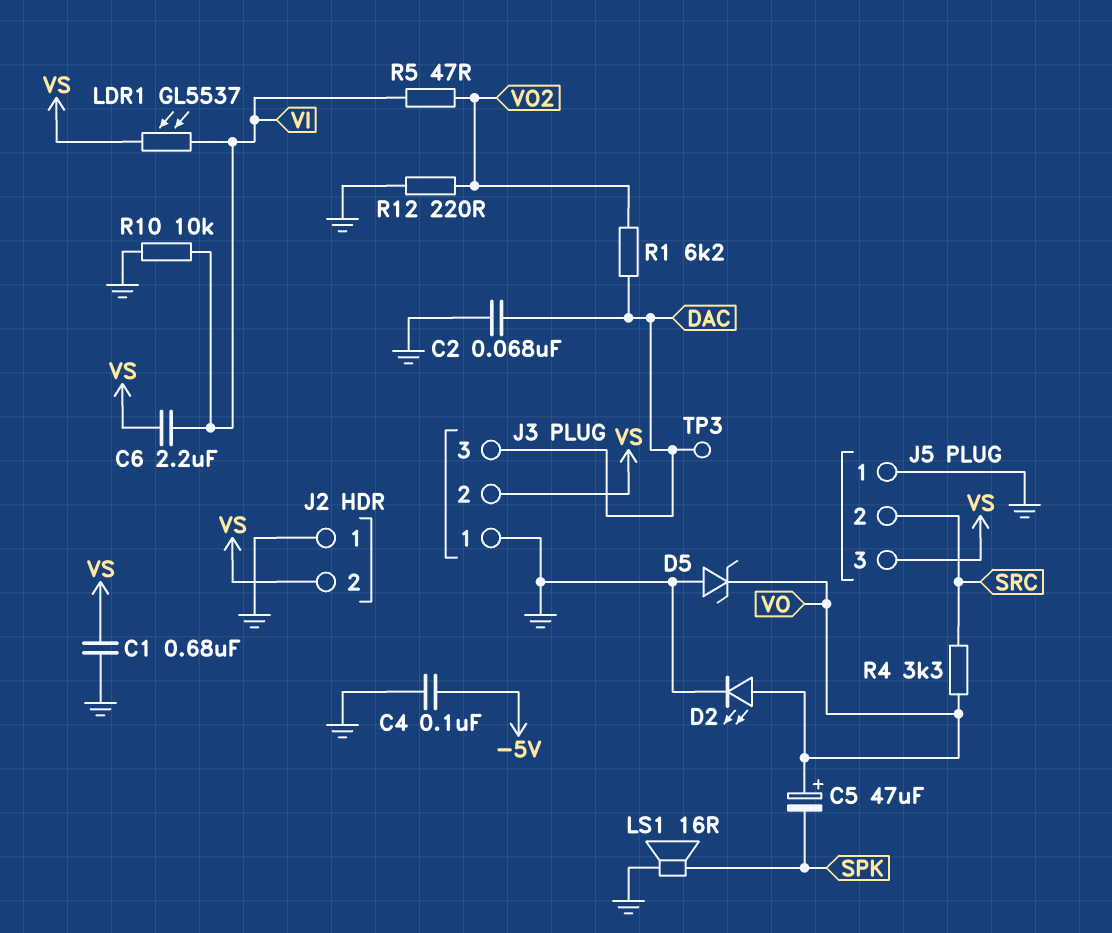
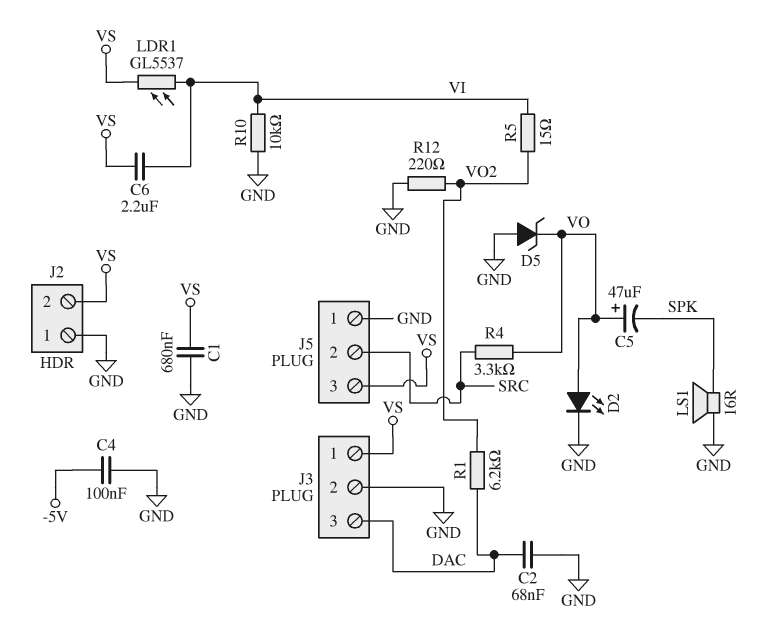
J3 pin 1: GND -> VS
J3 pin 2: VS -> GND
R5: 47 (VI, VO2) -> 15 (VI, VO2)
TP3: test point (DAC) -> none

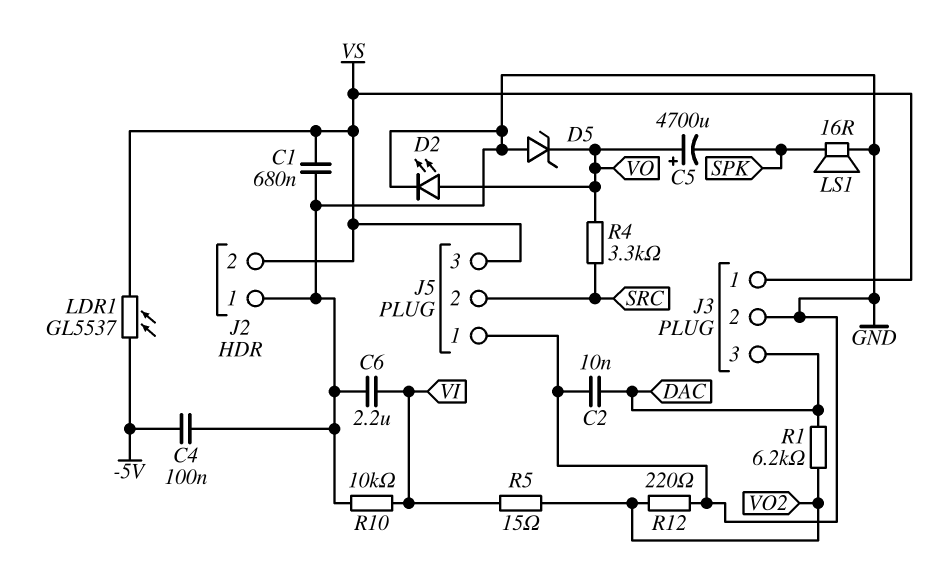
C2: 68nF (DAC, GND) -> 10nF (DAC, GND)
C5: 47uF (plus VO, minus SPK) -> 4700uF (plus VO, minus SPK)
C6: 2.2uF (VI, VS) -> 2.2uF (GND, VI)
LDR1: GL5537 (VI, VS) -> GL5537 (-5V, VS)

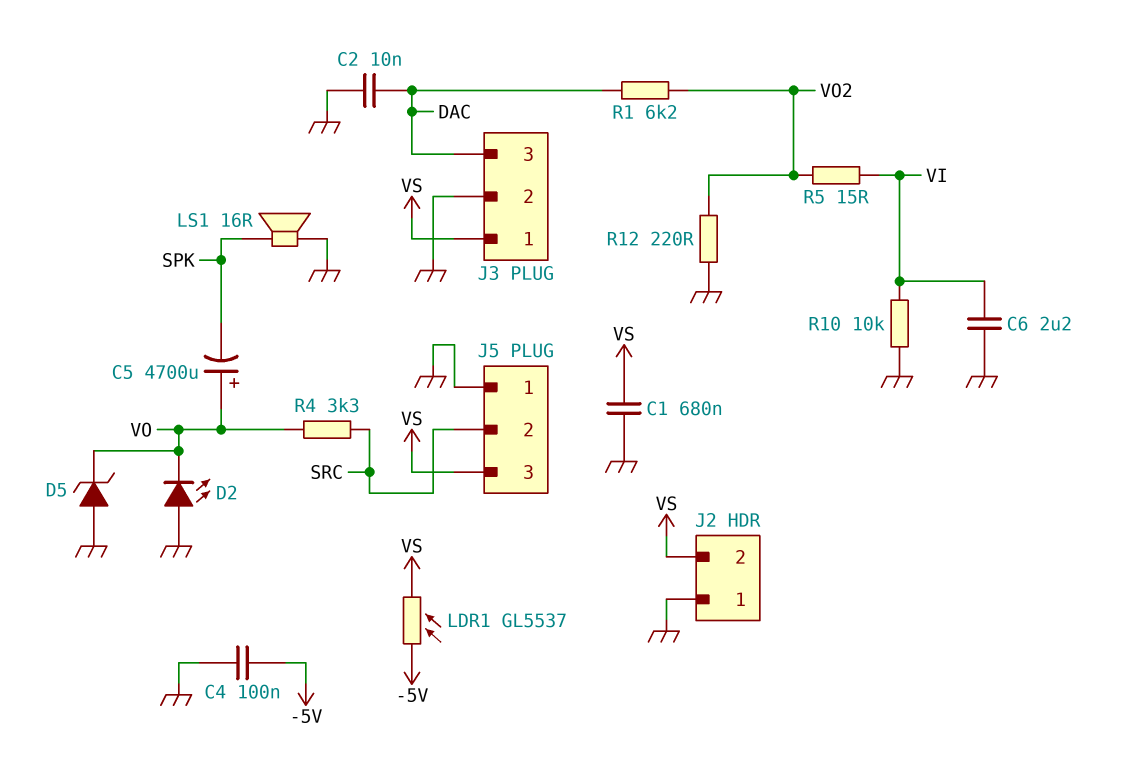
D2: LED (A VO, K GND) -> LED (A GND, K VO)

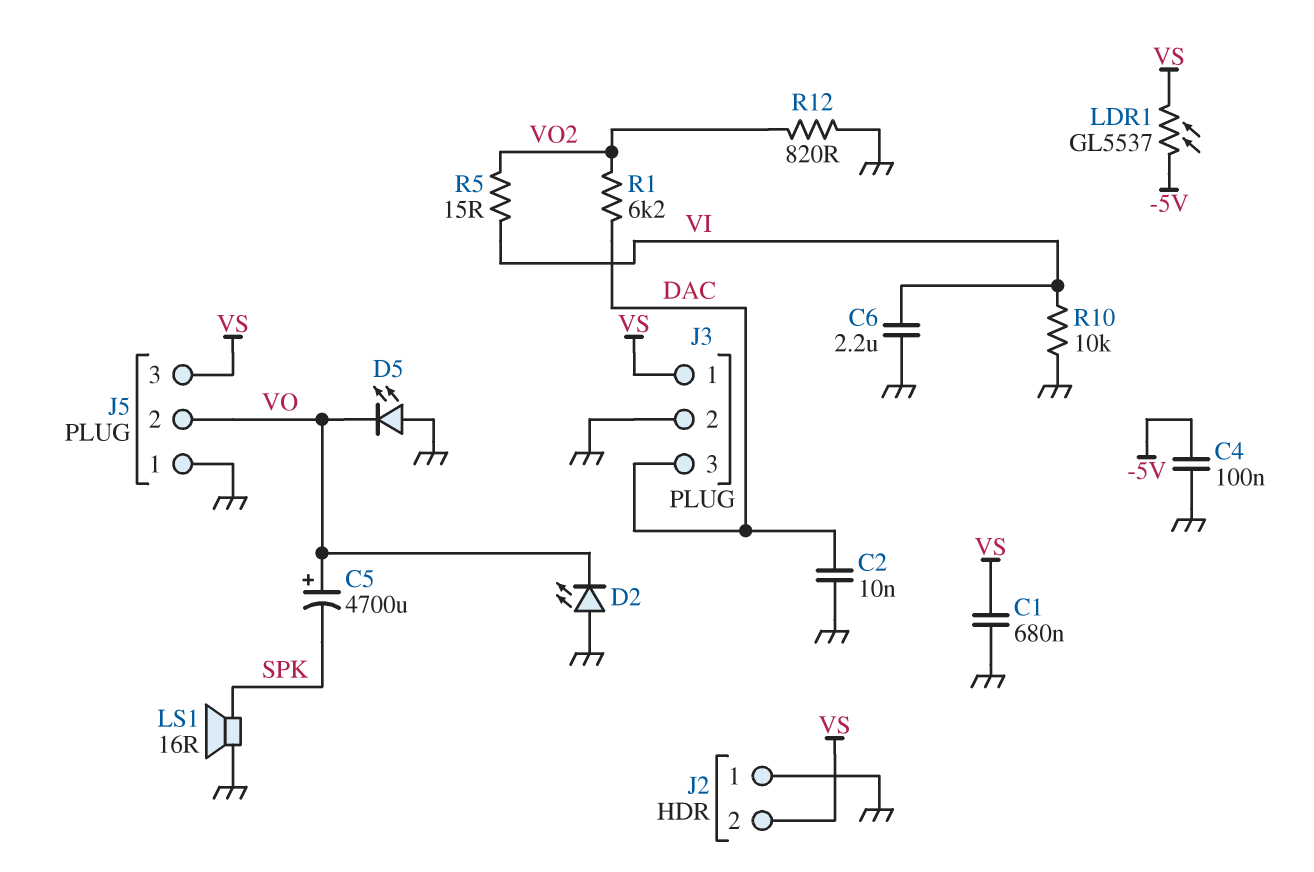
D5: zener (A GND, K VO) -> LED (A GND, K VO)
J5 pin 2: SRC -> VO
R4: 3.3k (SRC, VO) -> none
R12: 220 (GND, VO2) -> 820 (GND, VO2)

